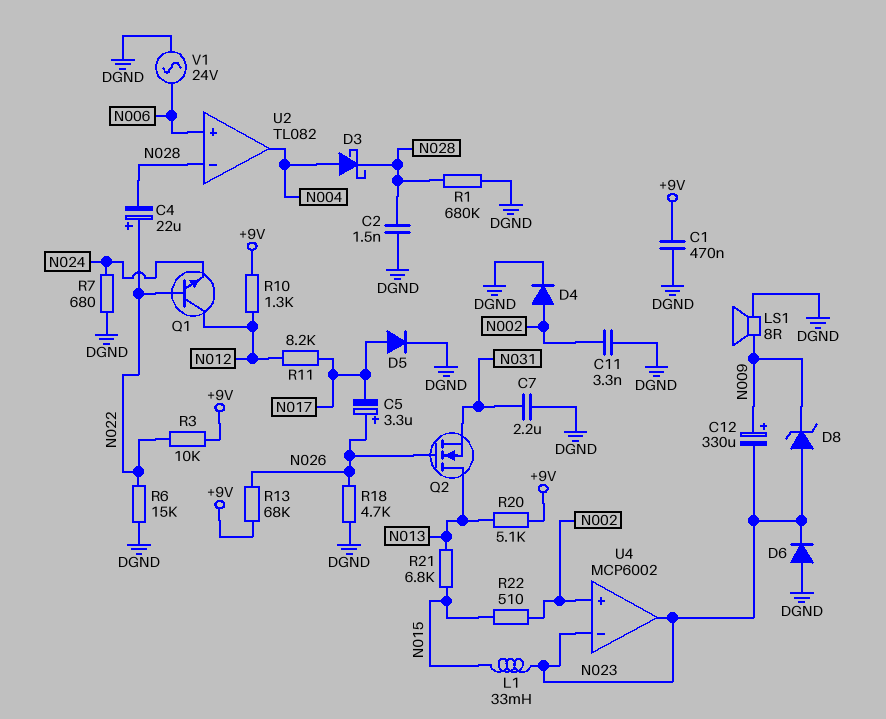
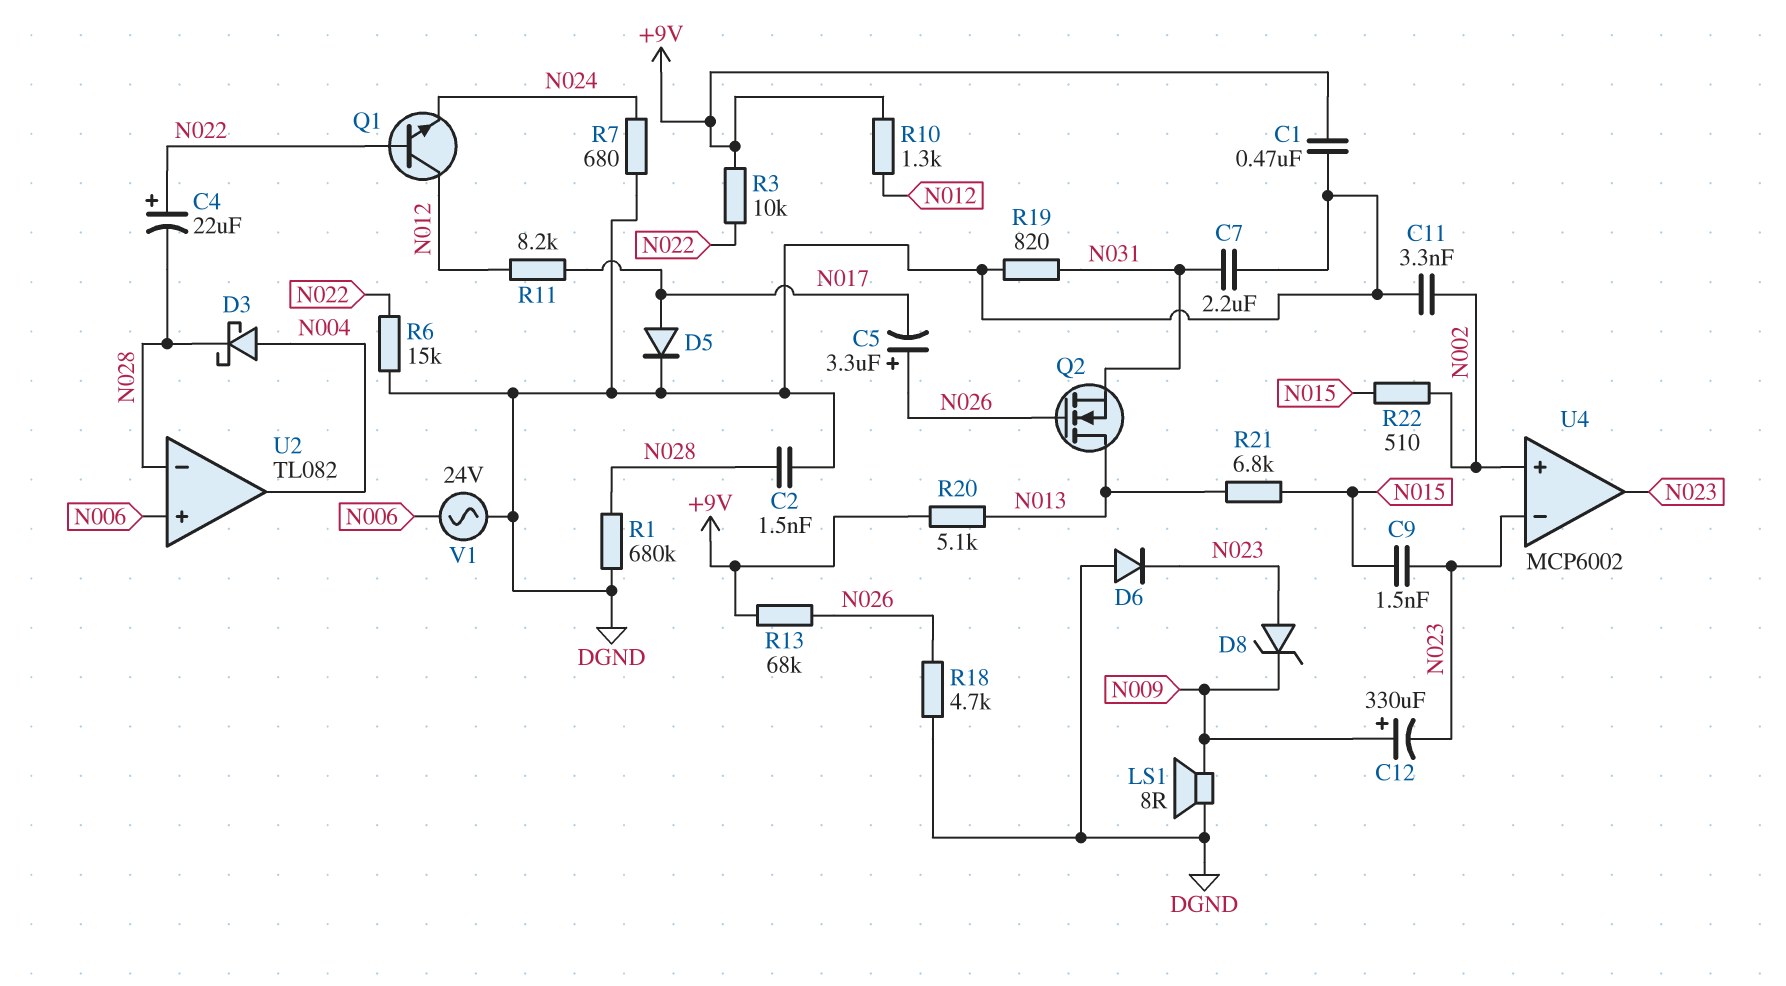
C9: none -> 1.5nF (N015, N023)
D4: diode (A N002, K DGND) -> none
L1: 33mH (N015, N023) -> none
R19: none -> 820 (DGND, N031)

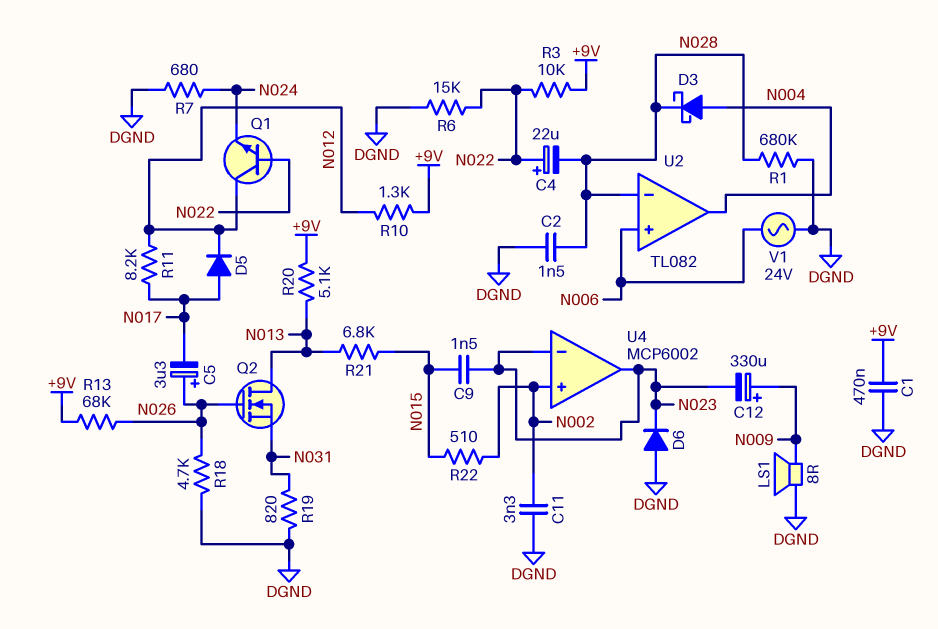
C7: 2.2uF (DGND, N031) -> none
D5: diode (A N017, K DGND) -> diode (A N017, K N012)
D8: zener (A N023, K N009) -> none

